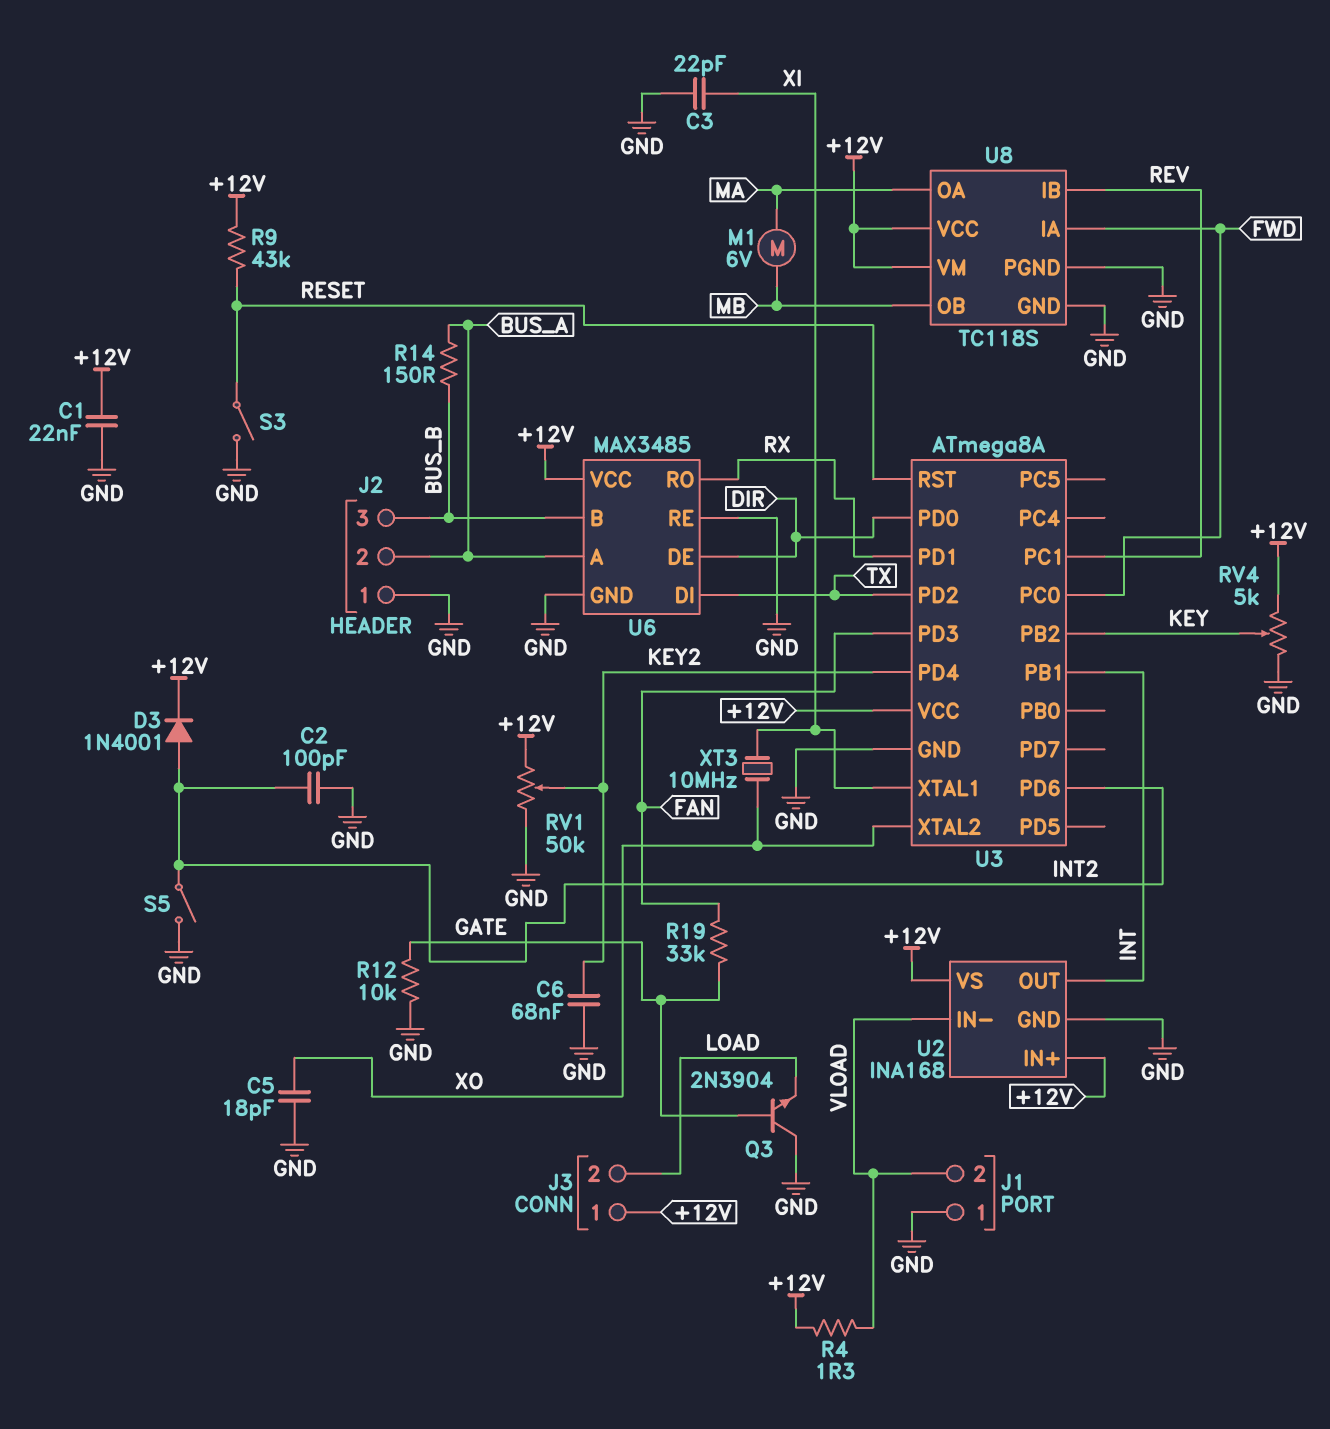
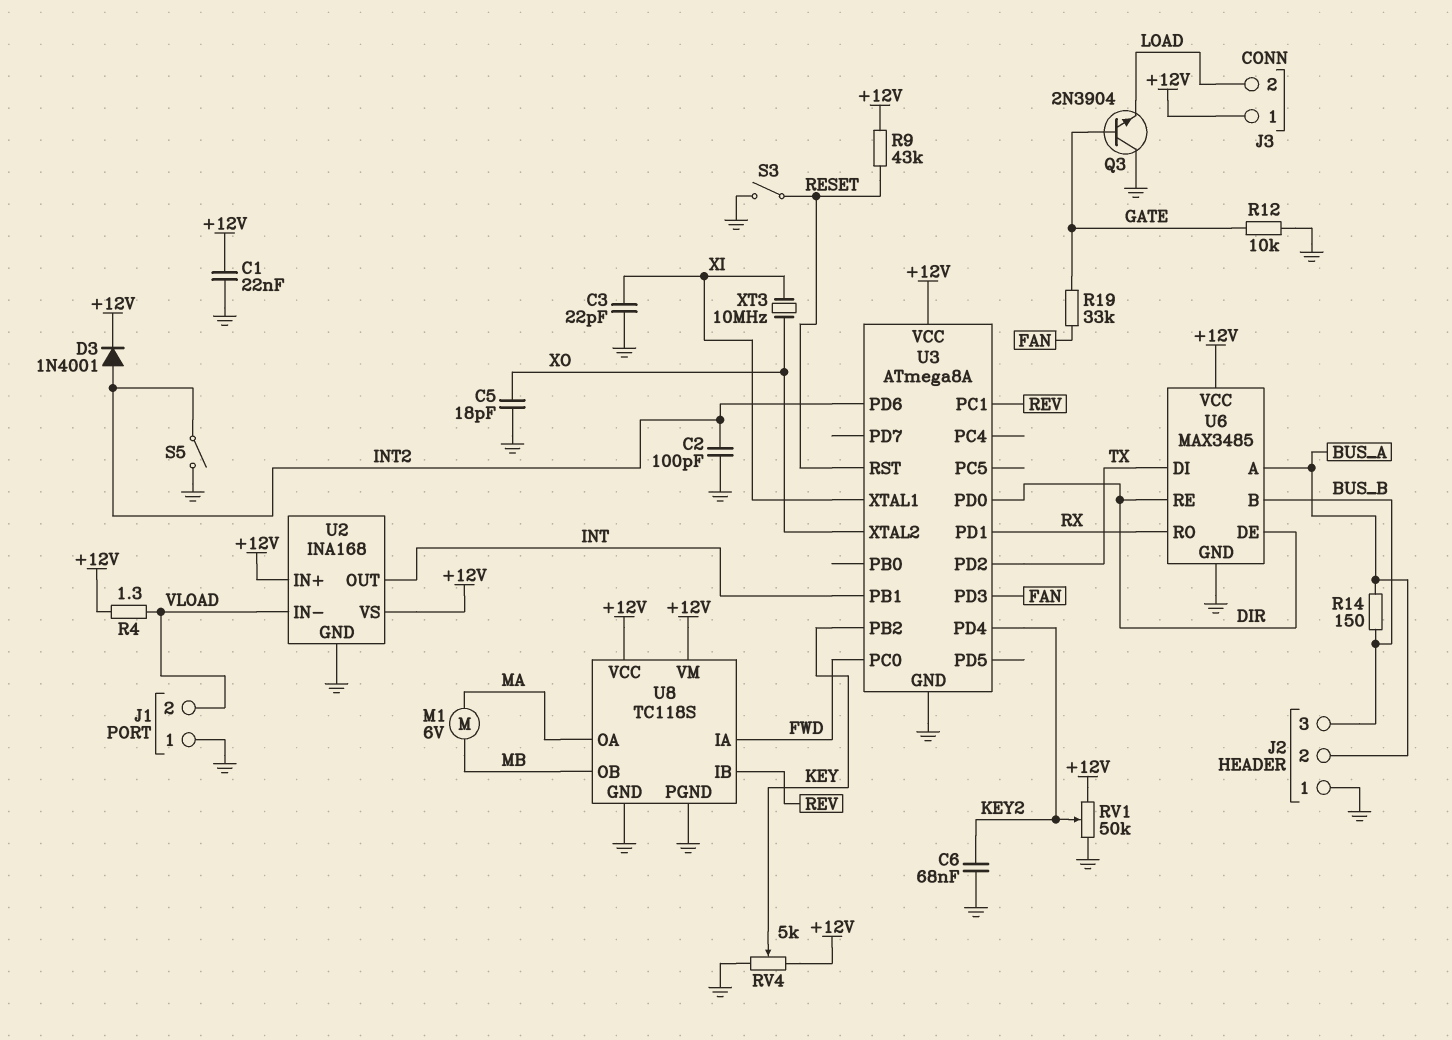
U6 pin RE: GND -> DIR

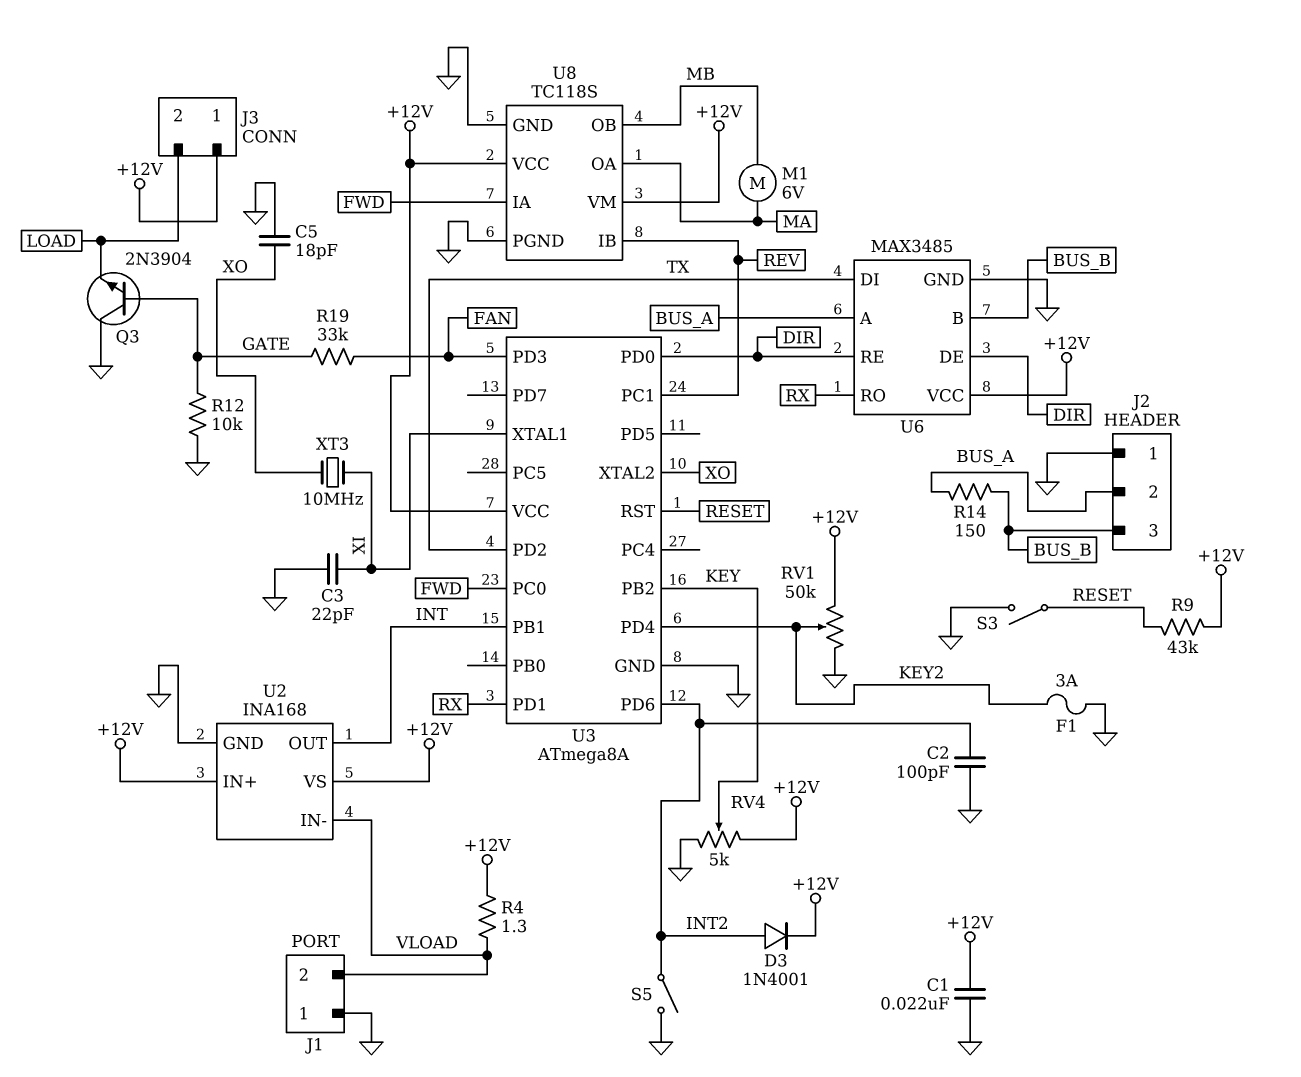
C6: 68nF (GND, KEY2) -> none
F1: none -> 3A (GND, KEY2)

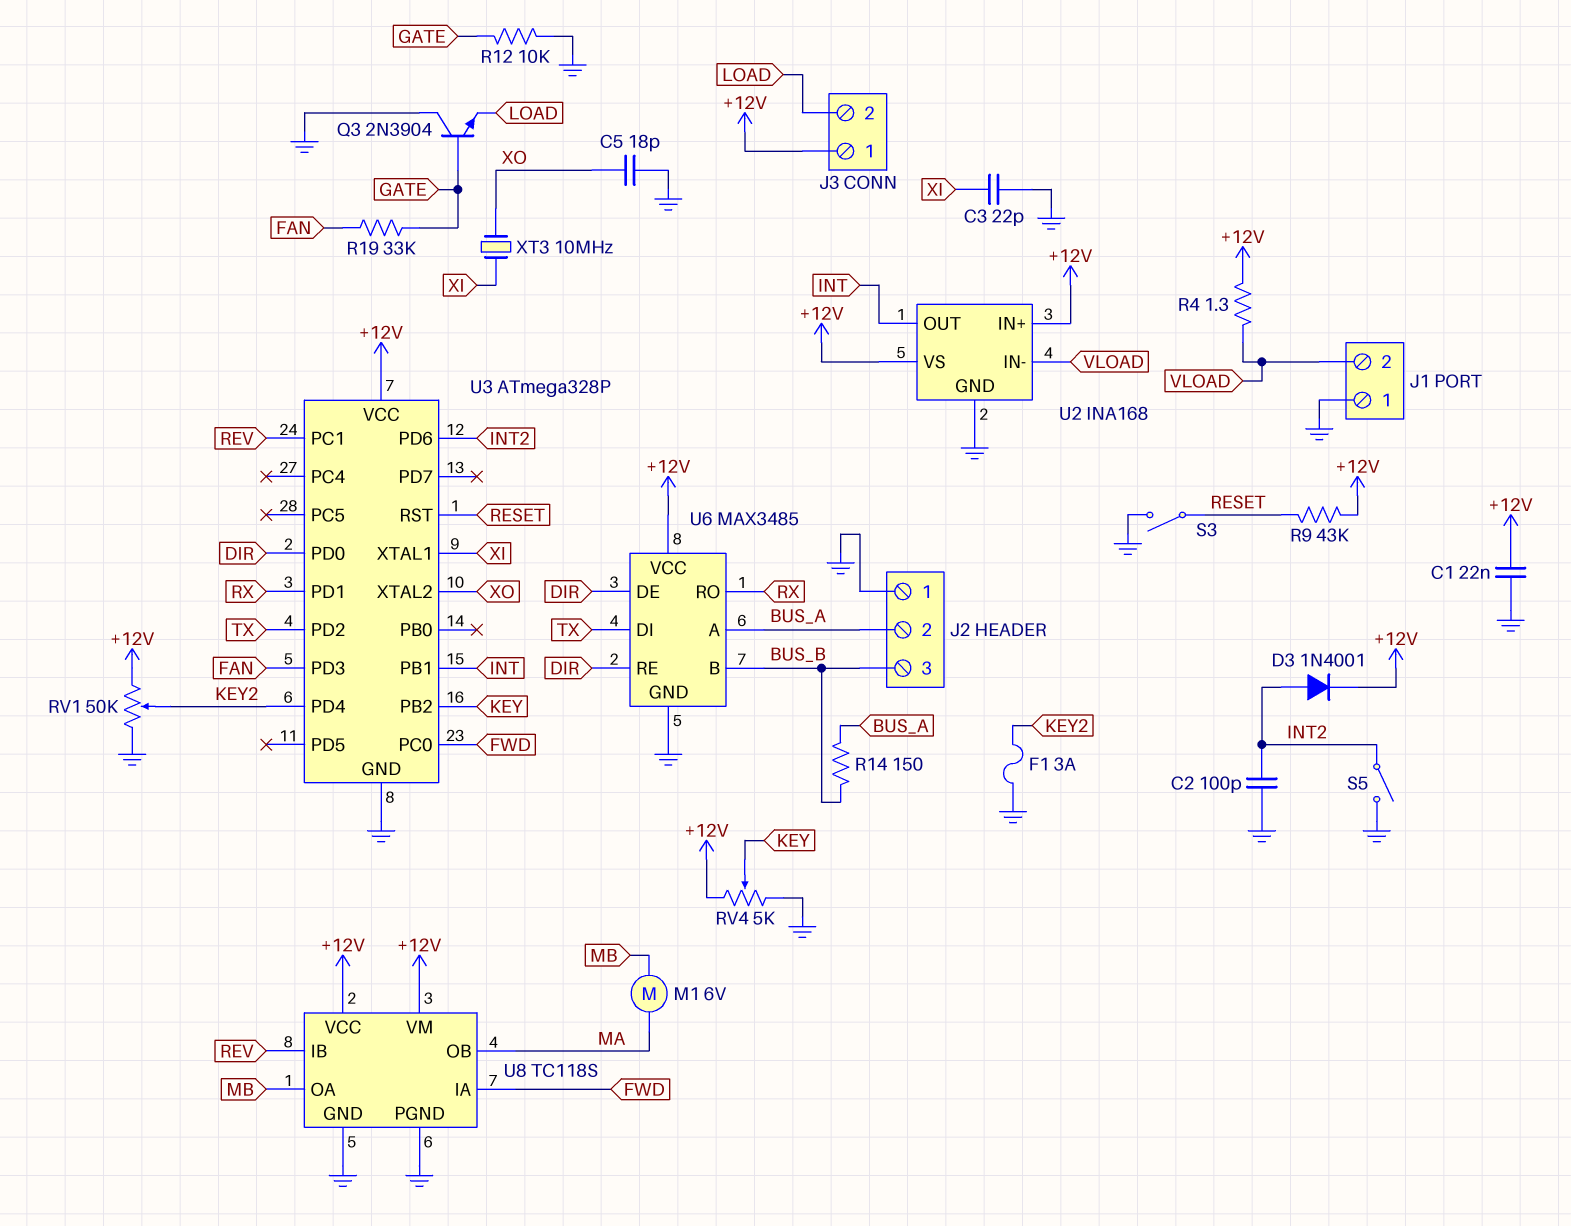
U3: ATmega8A -> ATmega328P
U8 pin OA: MA -> MB
U8 pin OB: MB -> MA

